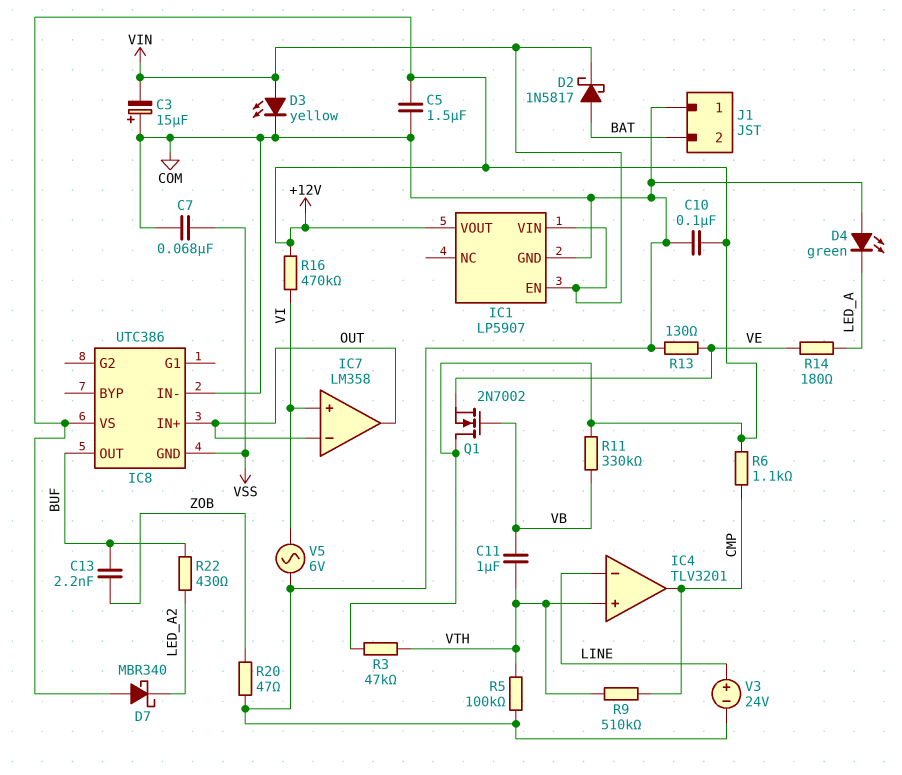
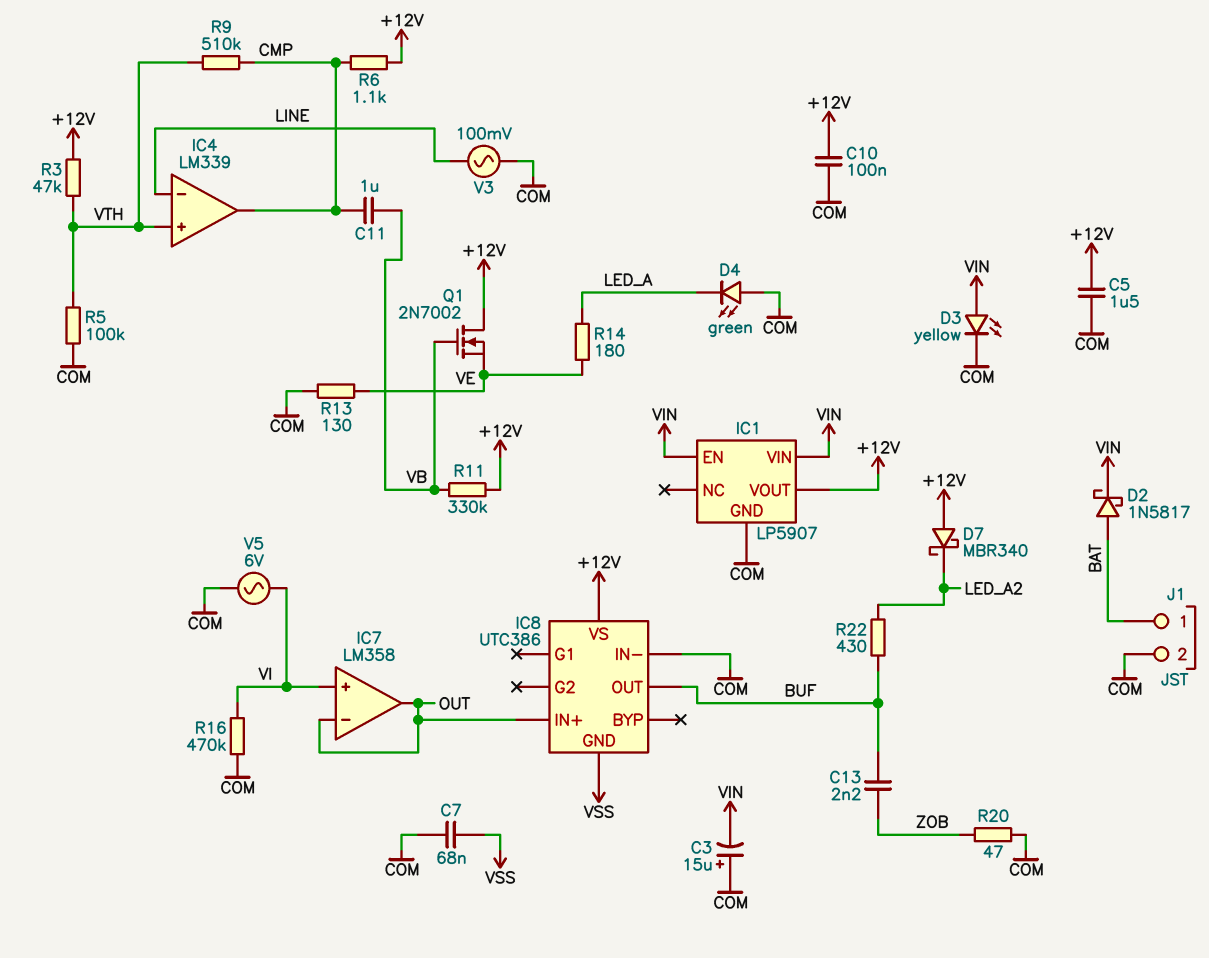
C11: 1uF (VB, VTH) -> 1uF (CMP, VB)
IC4: TLV3201 -> LM339
J1 pin 1: COM -> BAT
J1 pin 2: BAT -> COM
R16: 470k (+12V, VI) -> 470k (COM, VI)
V3: 24V (plus LINE, minus COM) -> AC 100mV (COM, LINE)

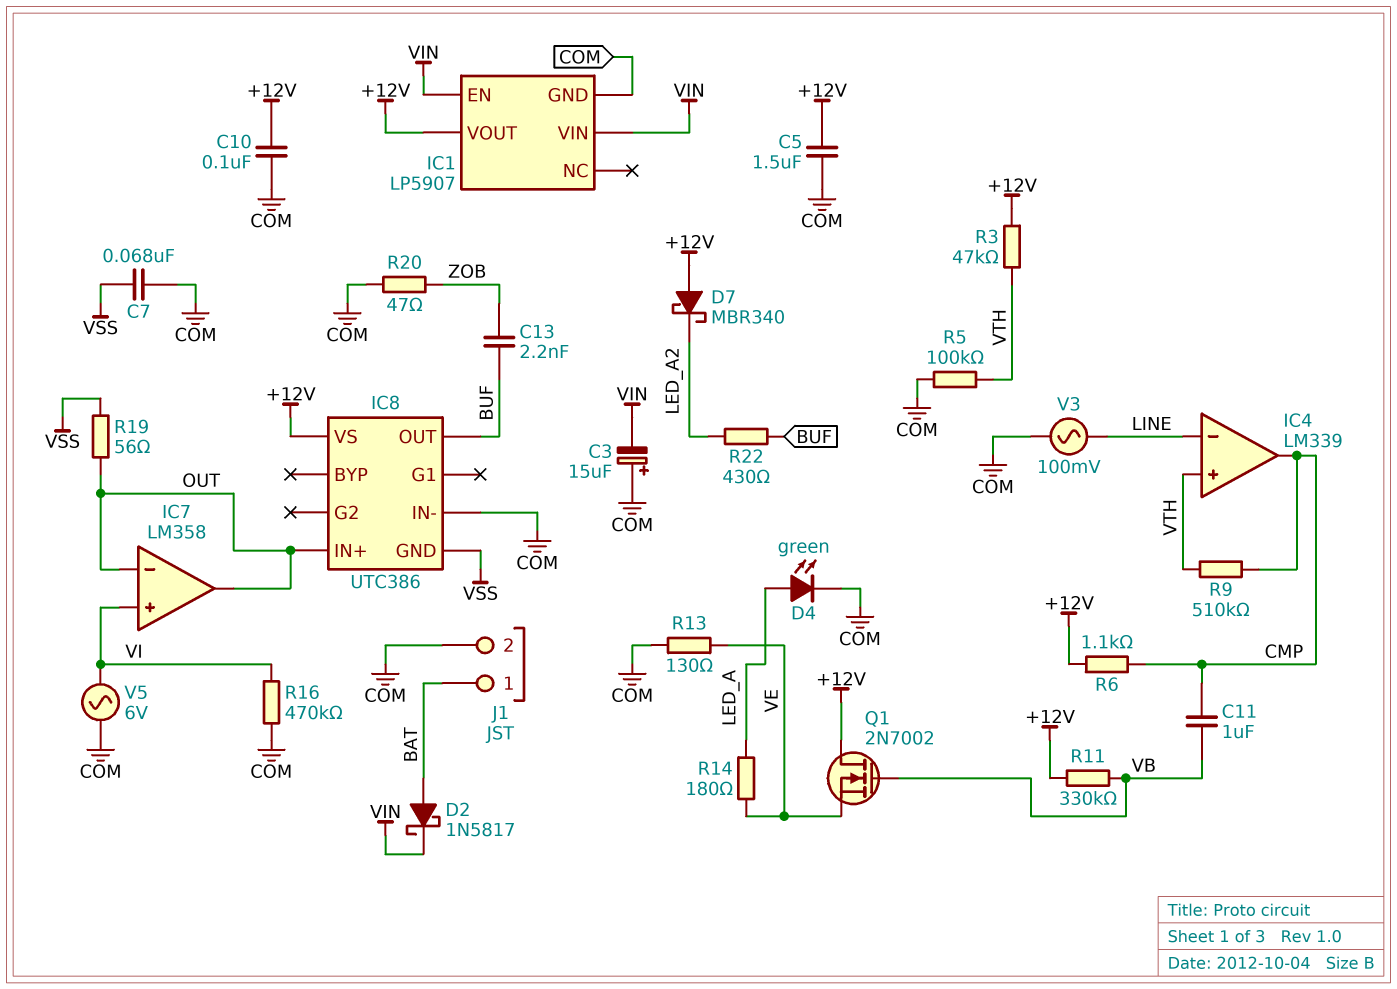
D3: LED yellow (A VIN, K COM) -> none
D4: LED green (A COM, K LED_A) -> LED green (A LED_A, K COM)
R19: none -> 56 (OUT, VSS)

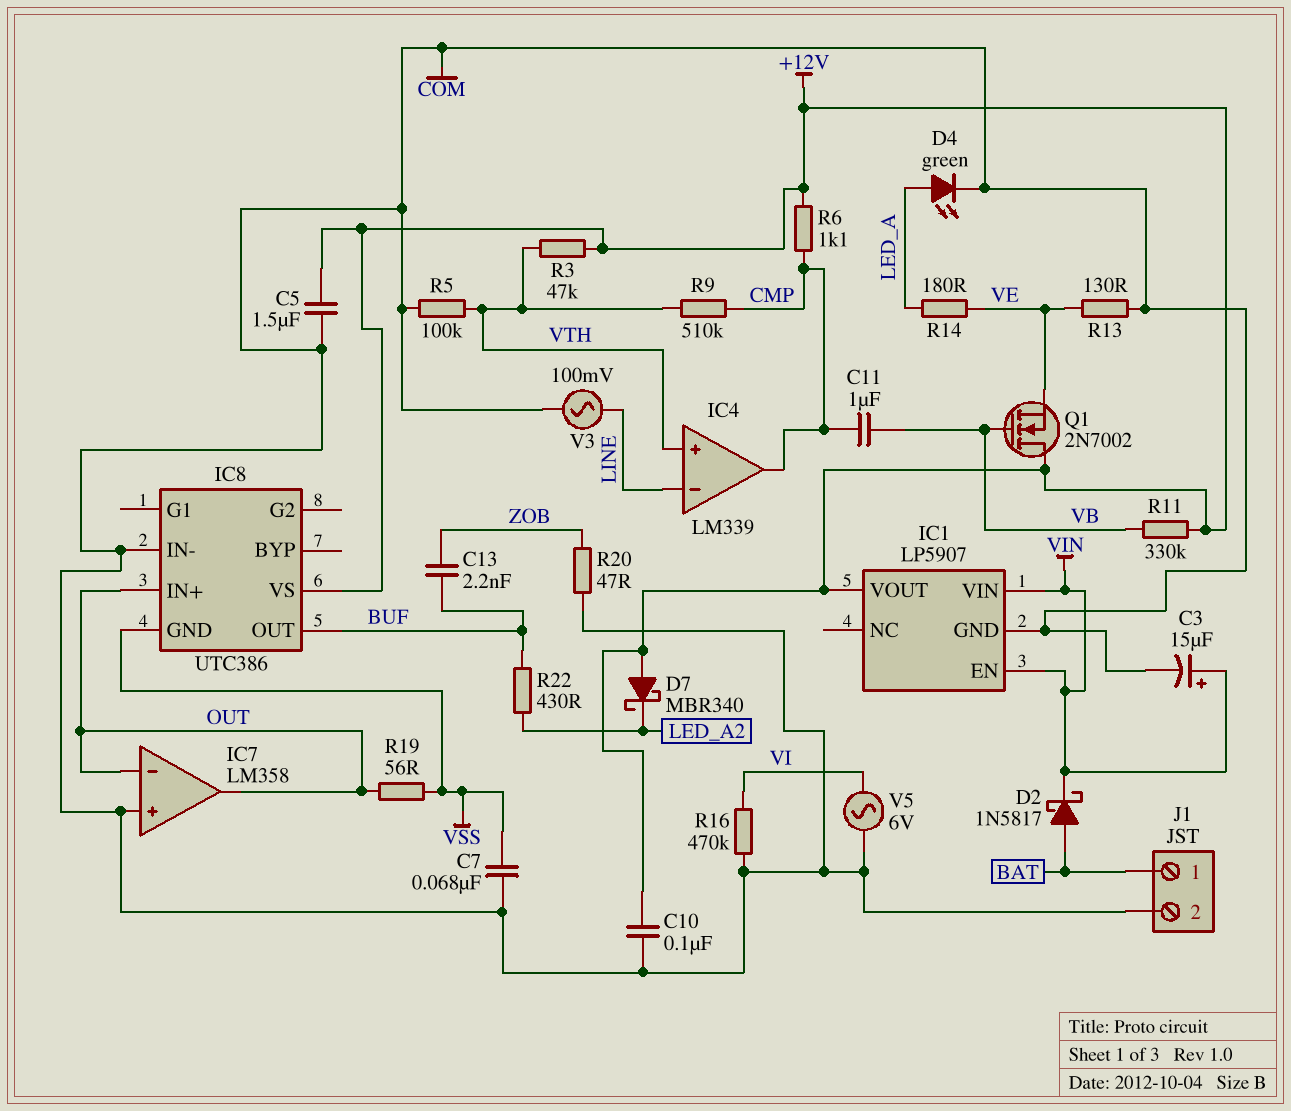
C3: 15uF (plus COM, minus VIN) -> 15uF (plus VIN, minus COM)
IC7 pin in+: VI -> COM

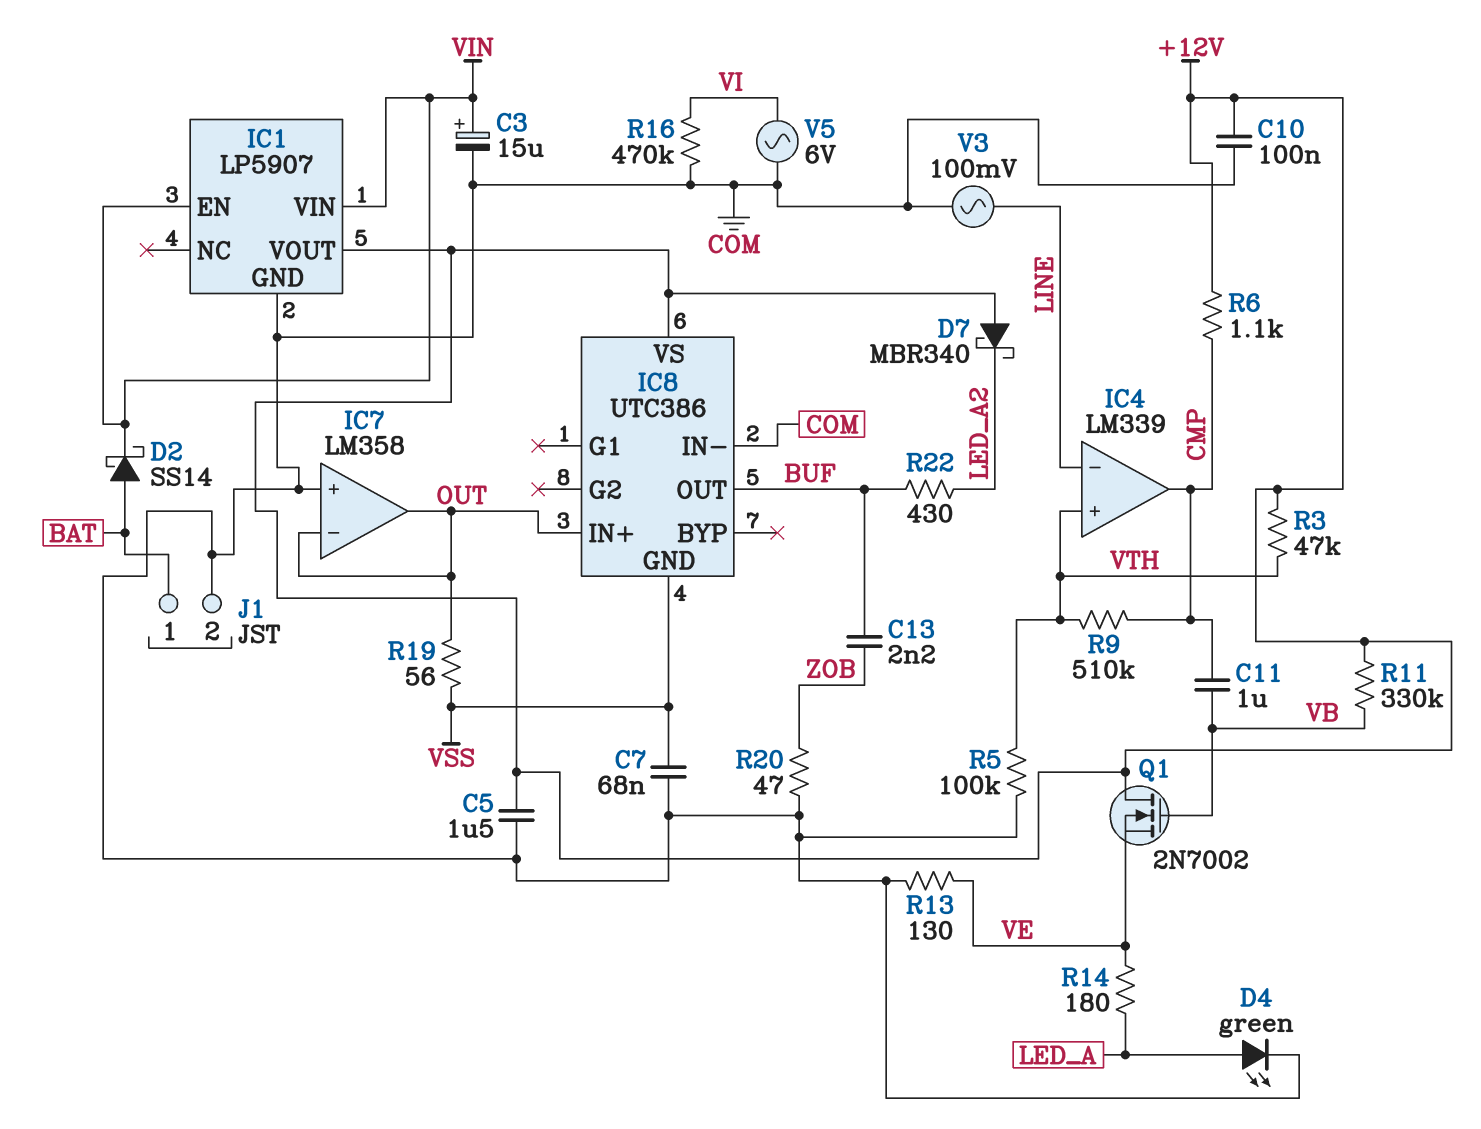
D2: schottky 1N5817 (A BAT, K VIN) -> schottky SS14 (A BAT, K VIN)

